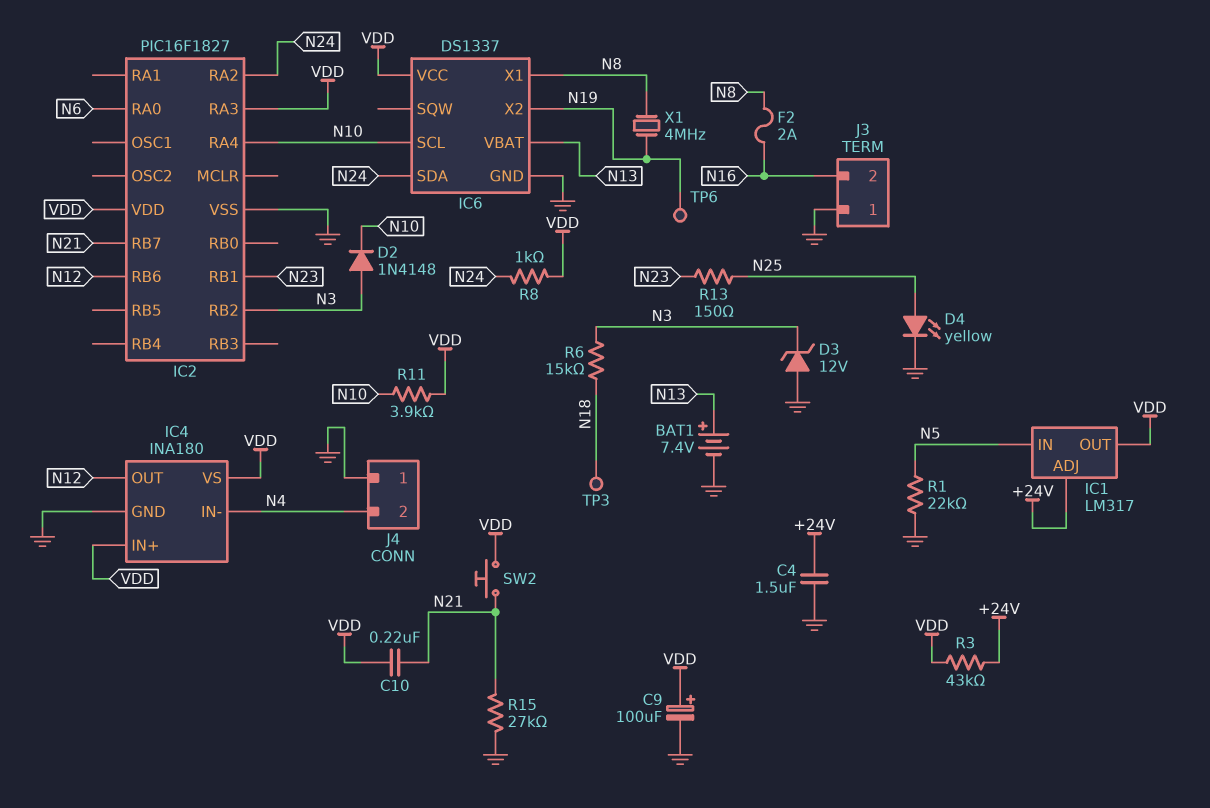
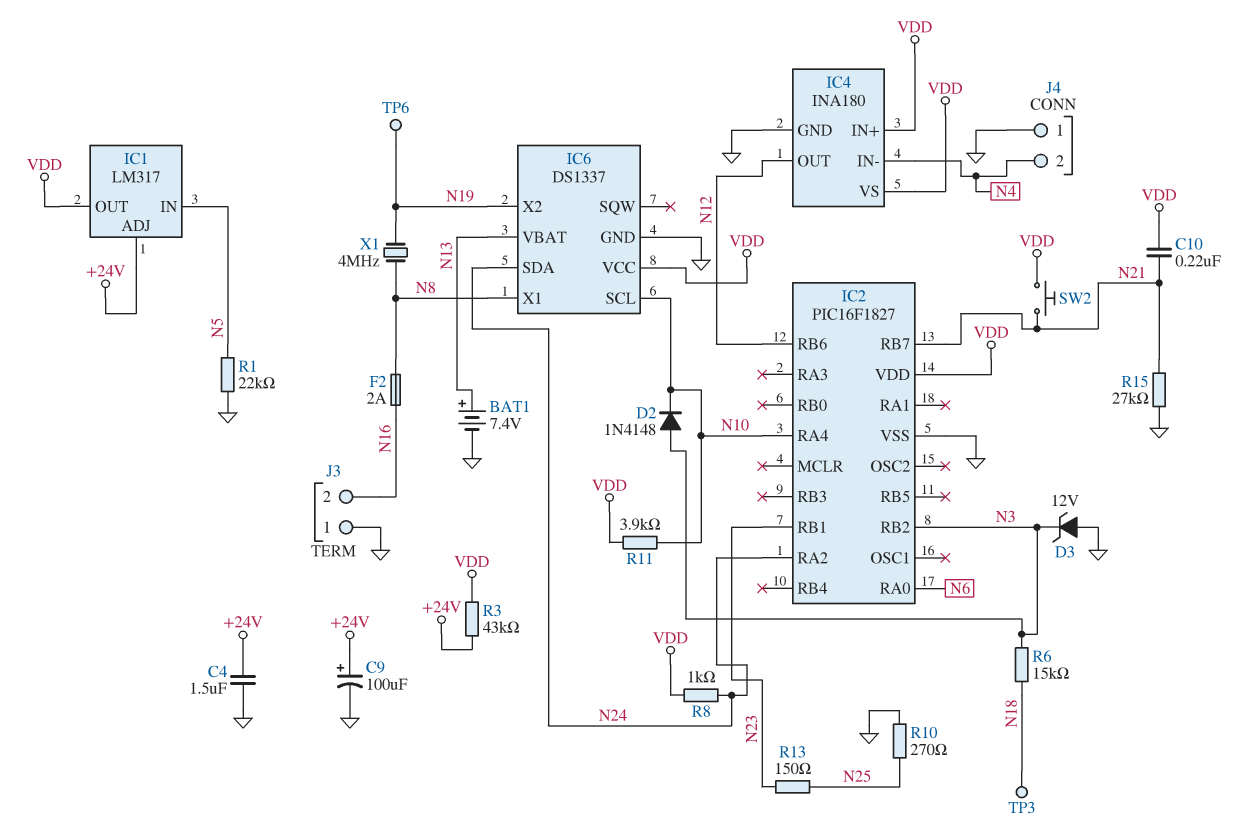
C9: 100uF (plus VDD, minus GND) -> 100uF (plus +24V, minus GND)
D4: LED yellow (A N25, K GND) -> none
IC2 pin RA3: VDD -> none
R10: none -> 270 (GND, N25)

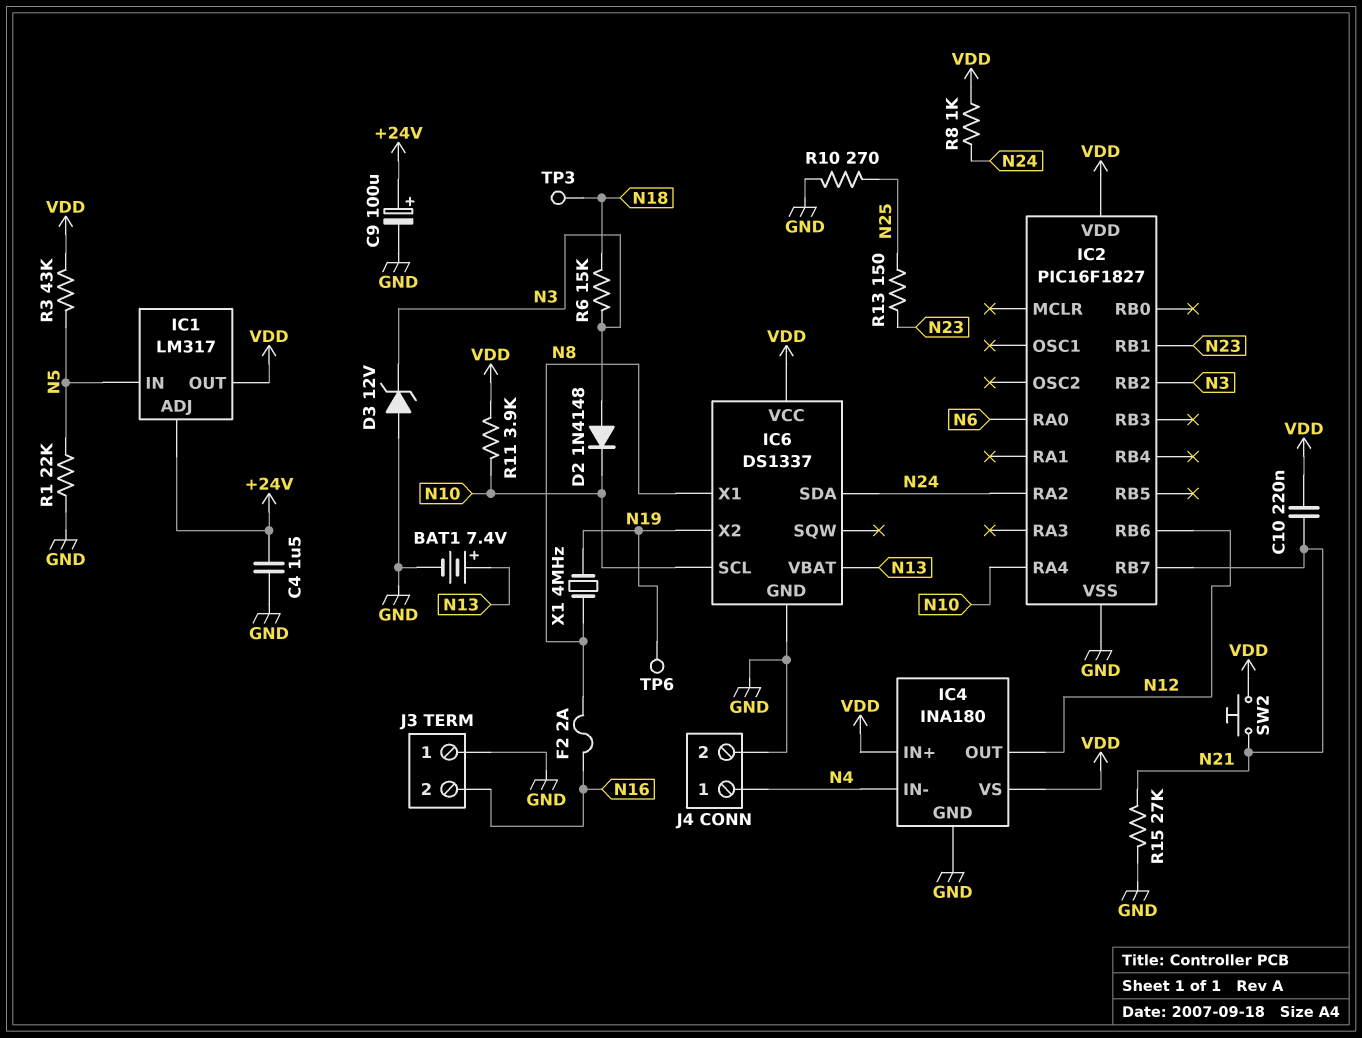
J4 pin 1: GND -> N4
J4 pin 2: N4 -> GND
R3: 43k (+24V, VDD) -> 43k (N5, VDD)

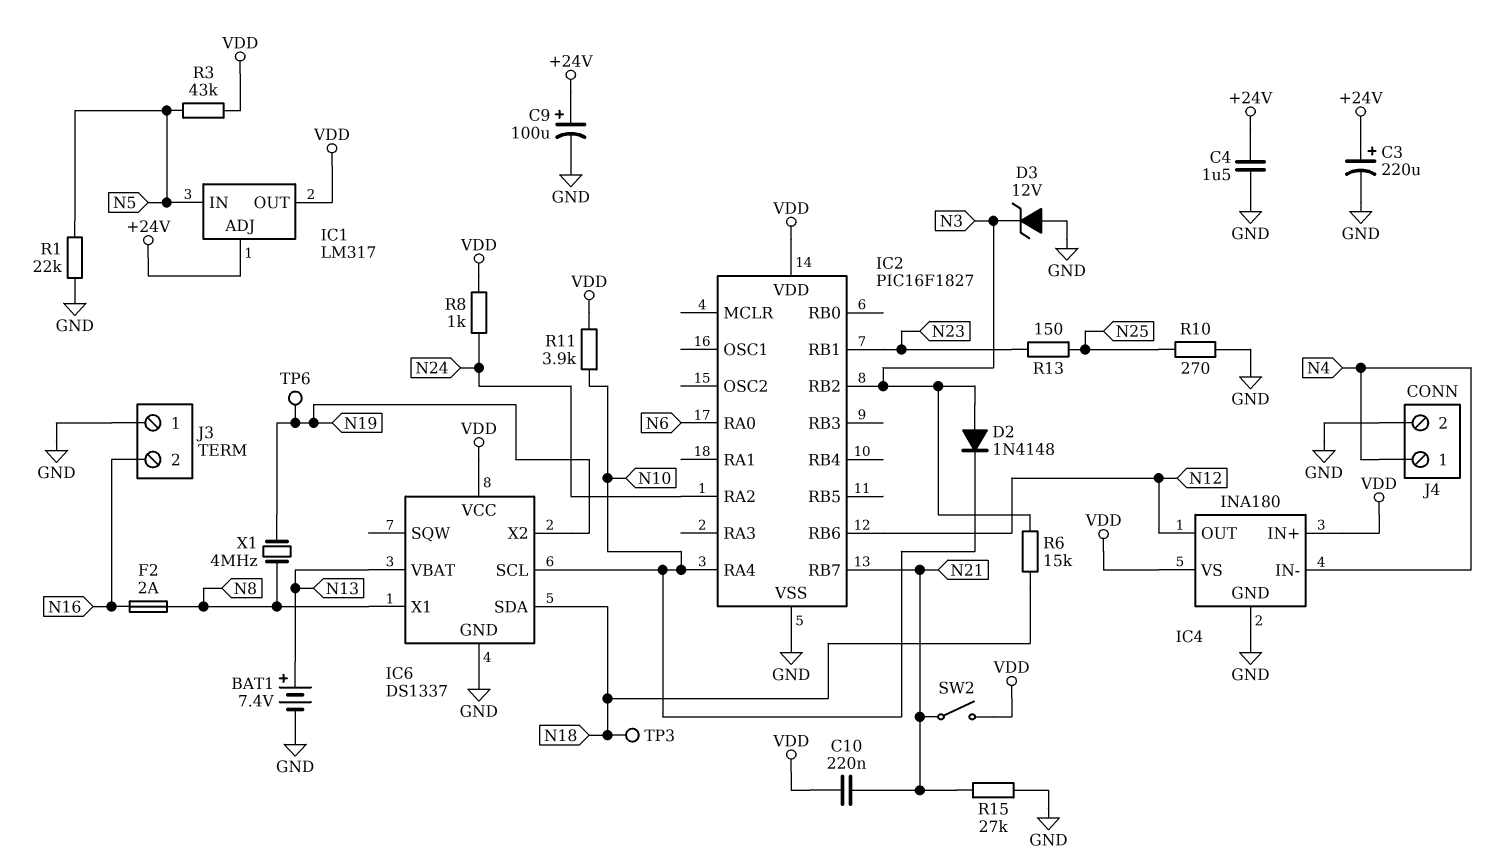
C3: none -> 220uF (plus +24V, minus GND)
IC6 pin SDA: N24 -> N18
SW2: button (N21, VDD) -> switch (N21, VDD)

